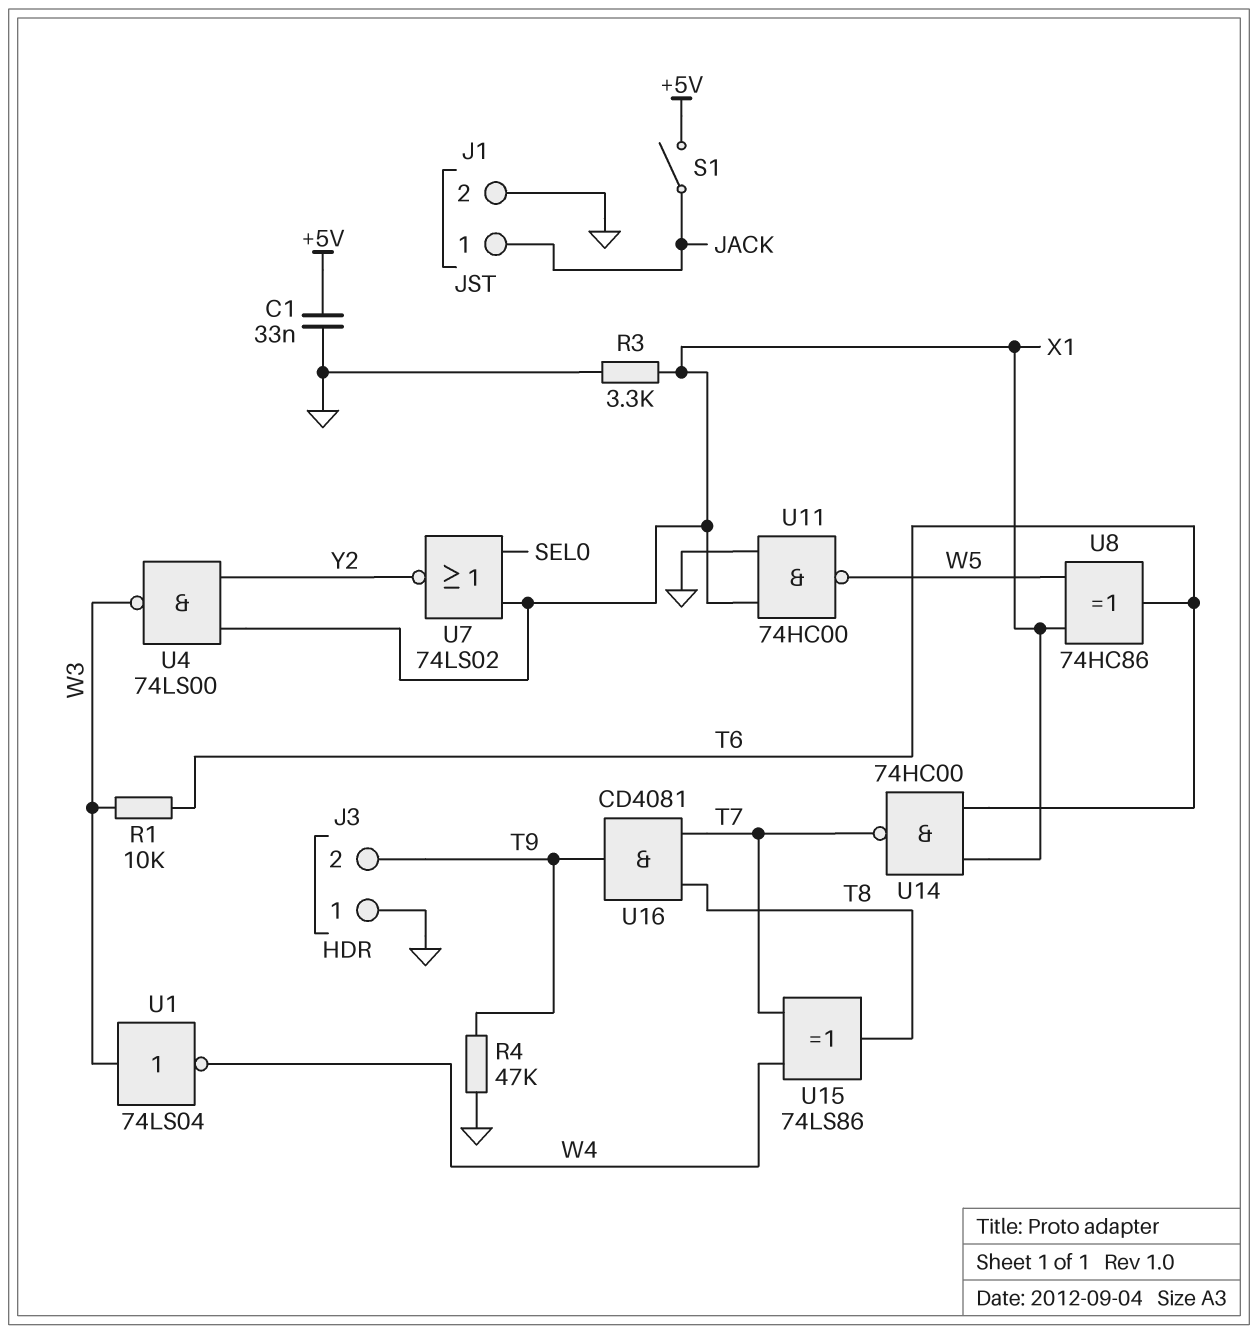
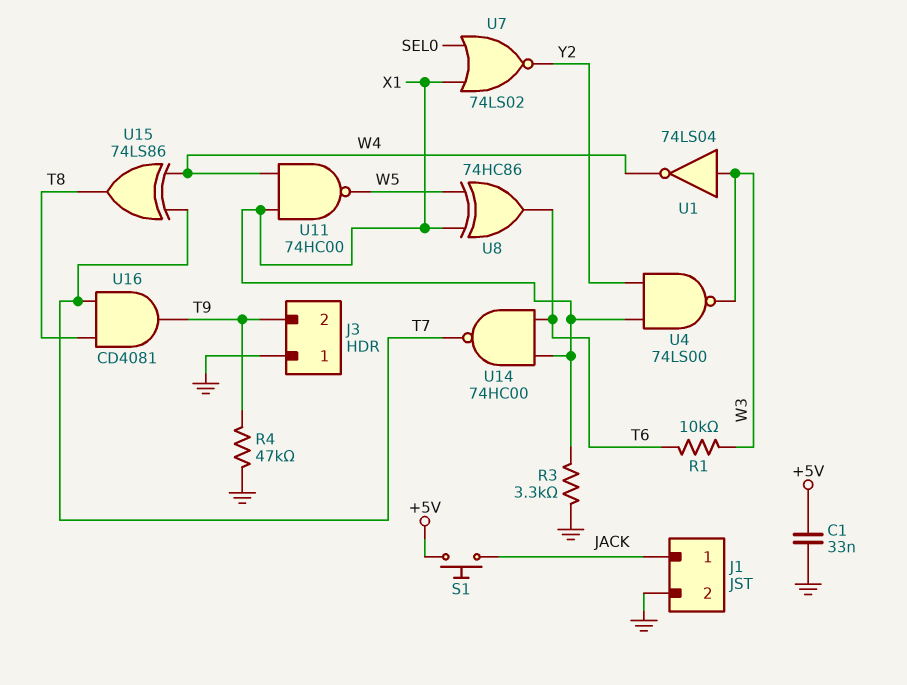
S1: switch (+5V, JACK) -> button (+5V, JACK)
U11: NAND 74HC00 (in GND, in X1, out W5) -> NAND 74HC00 (in W4, in X1, out W5)

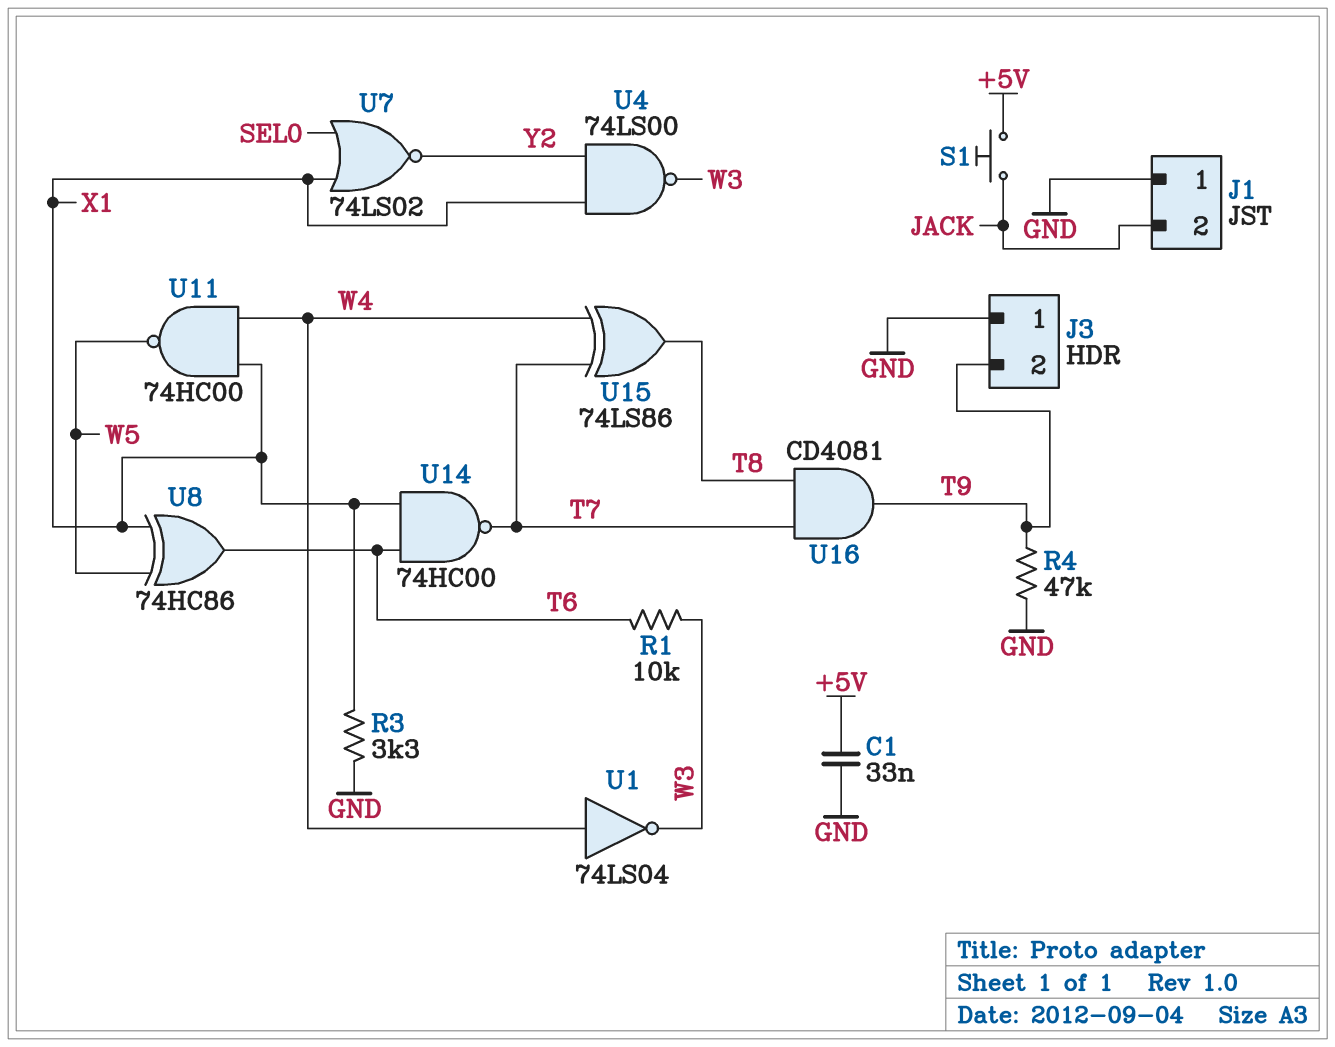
J1 pin 1: JACK -> GND
J1 pin 2: GND -> JACK
U1: NOT 74LS04 (in W3, out W4) -> NOT 74LS04 (in W4, out W3)

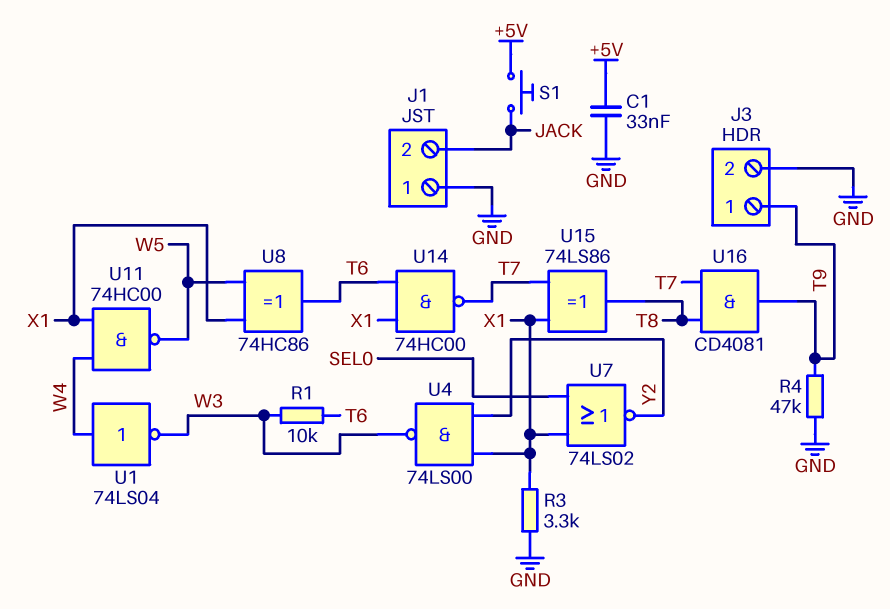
J3 pin 1: GND -> T9
J3 pin 2: T9 -> GND
U15: XOR 74LS86 (in T7, in W4, out T8) -> XOR 74LS86 (in T7, in X1, out T8)

